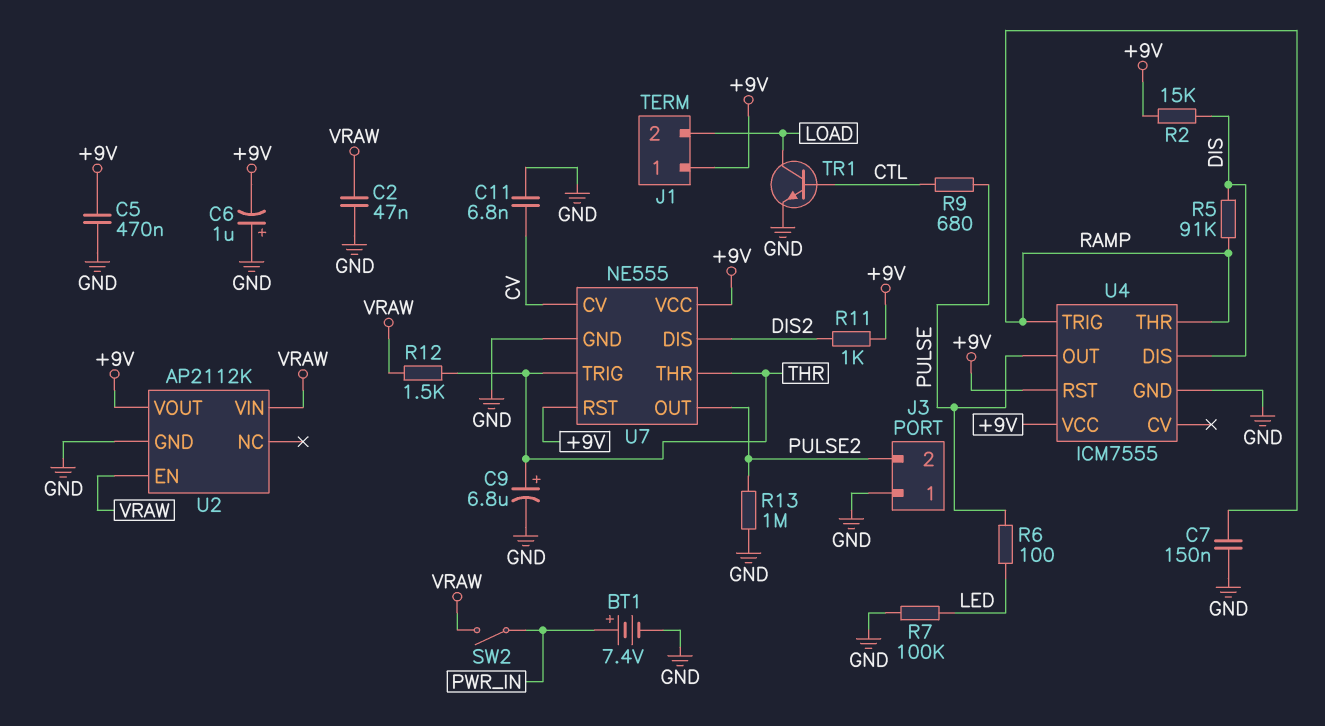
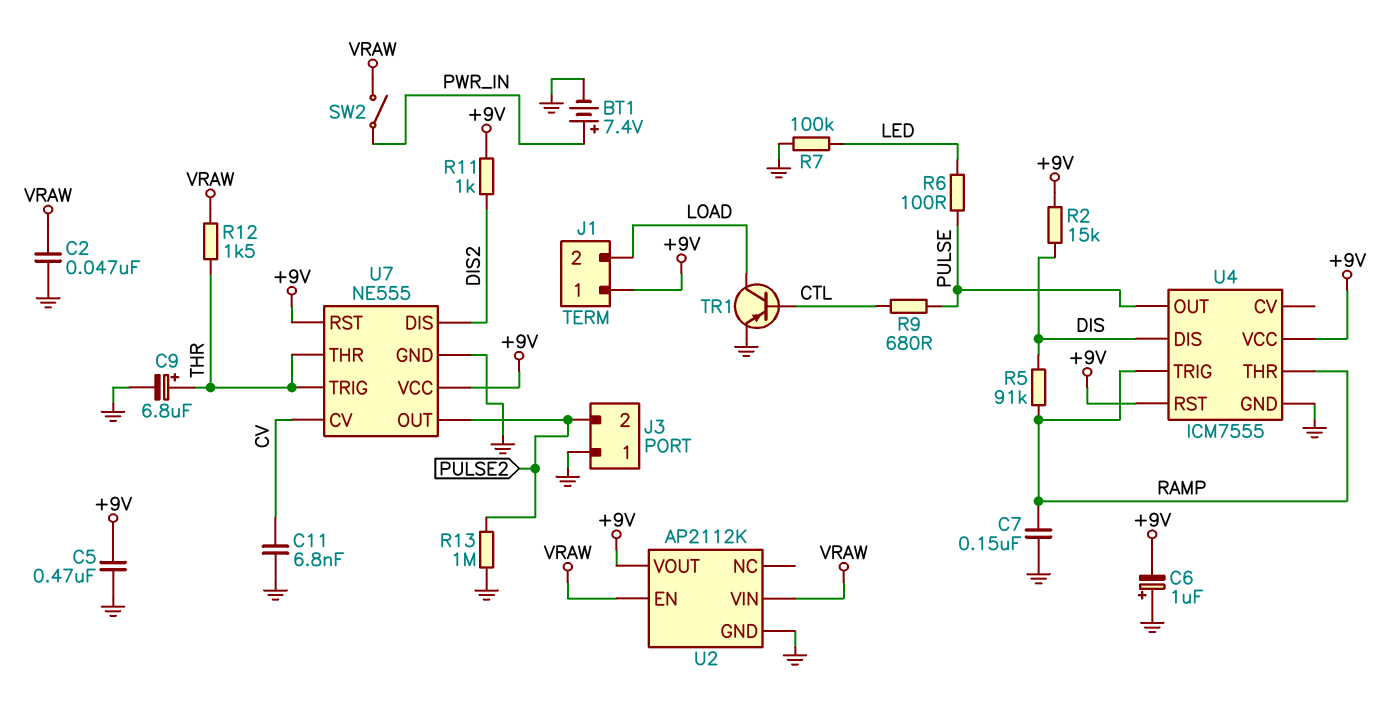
TR1: NPN (B CTL, C LOAD, E GND) -> PNP (B CTL, C LOAD, E GND)

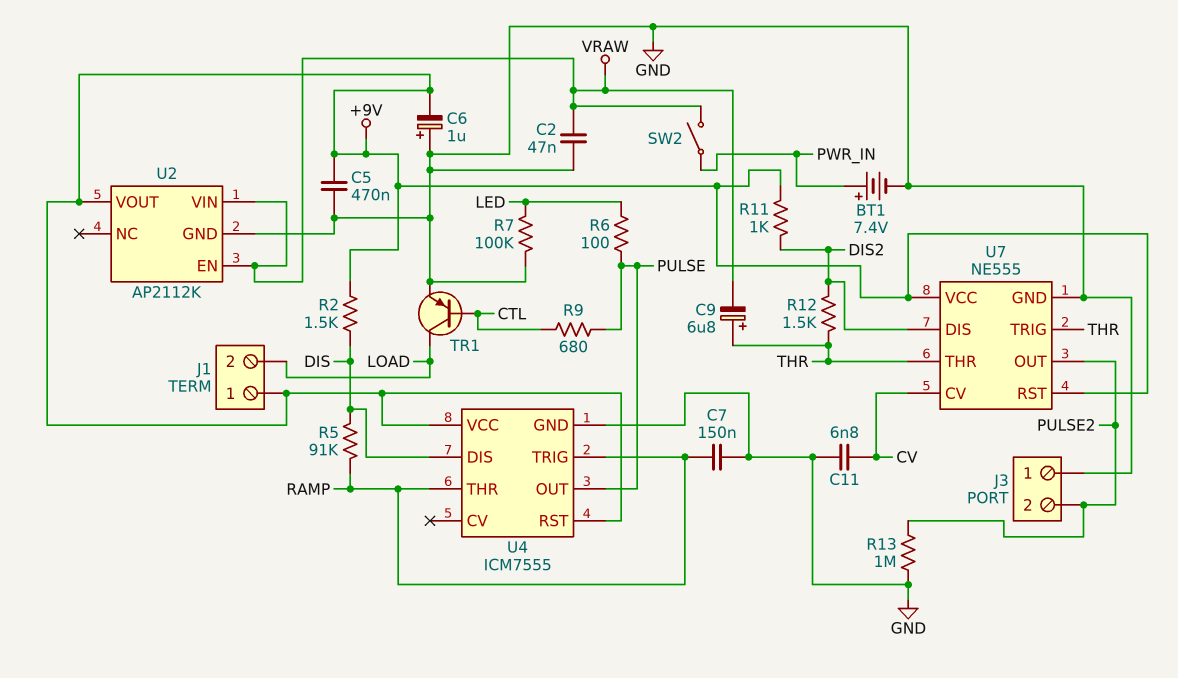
C9: 6.8uF (plus THR, minus GND) -> 6.8uF (plus THR, minus VRAW)
R2: 15k (+9V, DIS) -> 1.5k (+9V, DIS)
R12: 1.5k (THR, VRAW) -> 1.5k (DIS2, THR)

